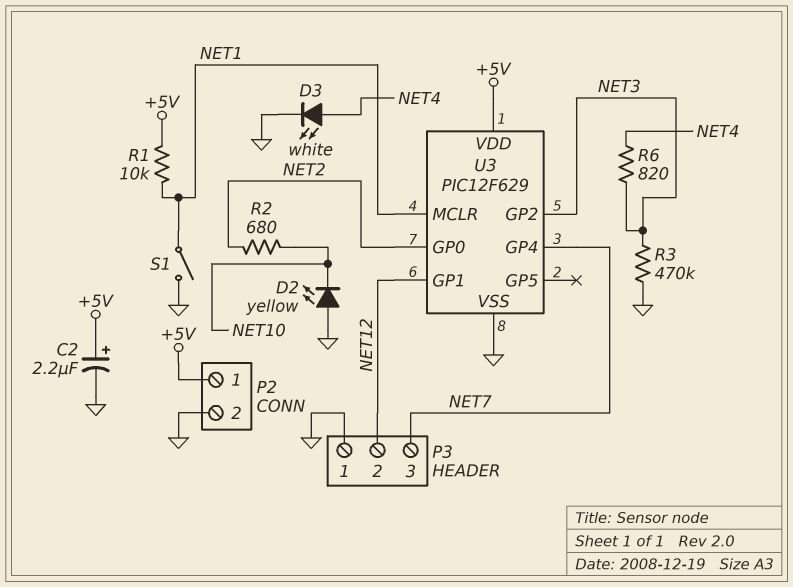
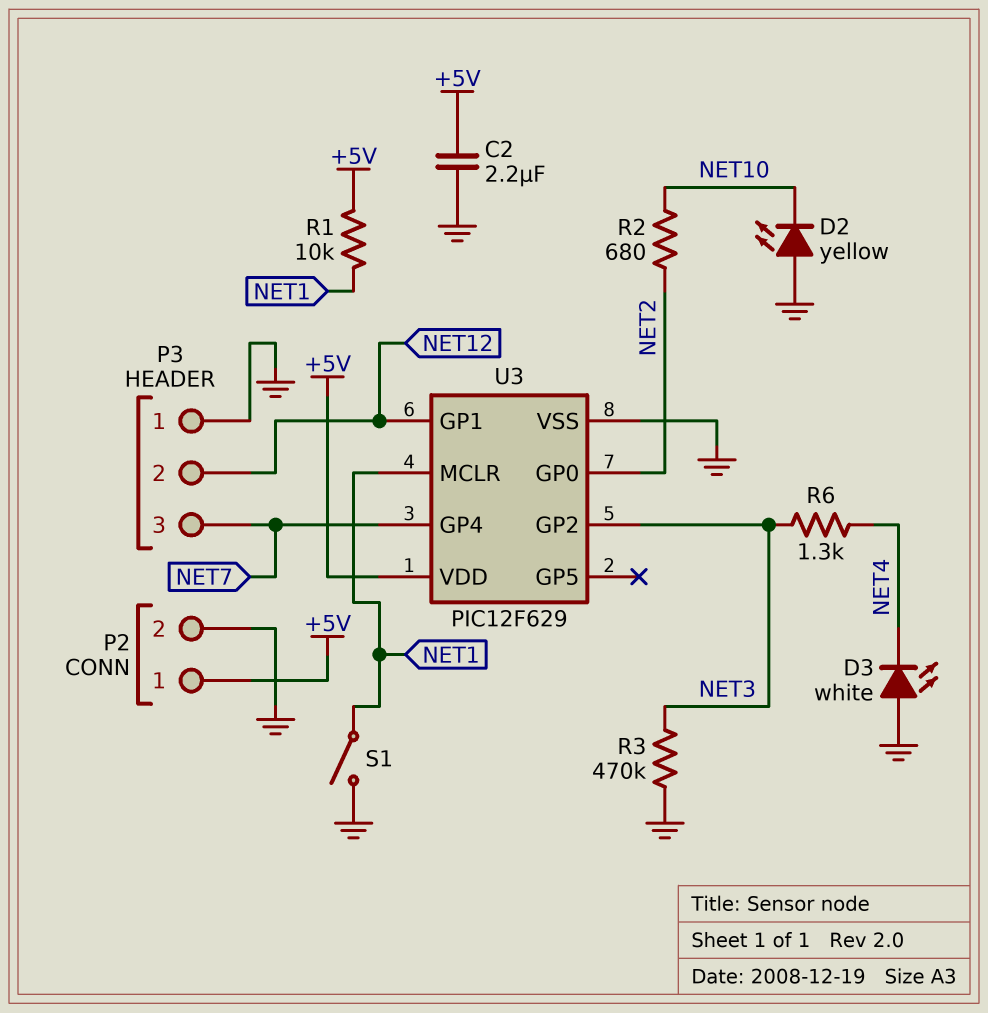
C2: 2.2uF (plus +5V, minus GND) -> 2.2uF (+5V, GND)
D3: LED white (A NET4, K GND) -> LED white (A GND, K NET4)
R6: 820 (NET3, NET4) -> 1.3k (NET3, NET4)

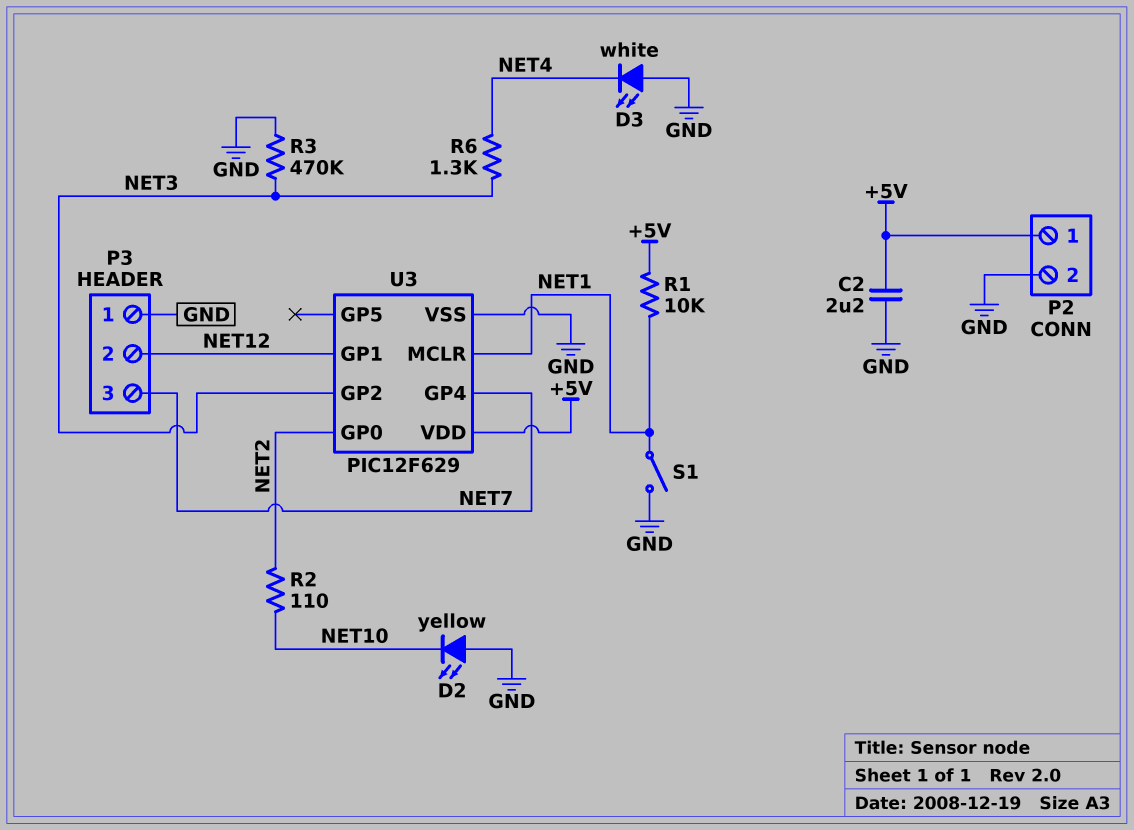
R2: 680 (NET2, NET10) -> 110 (NET2, NET10)

